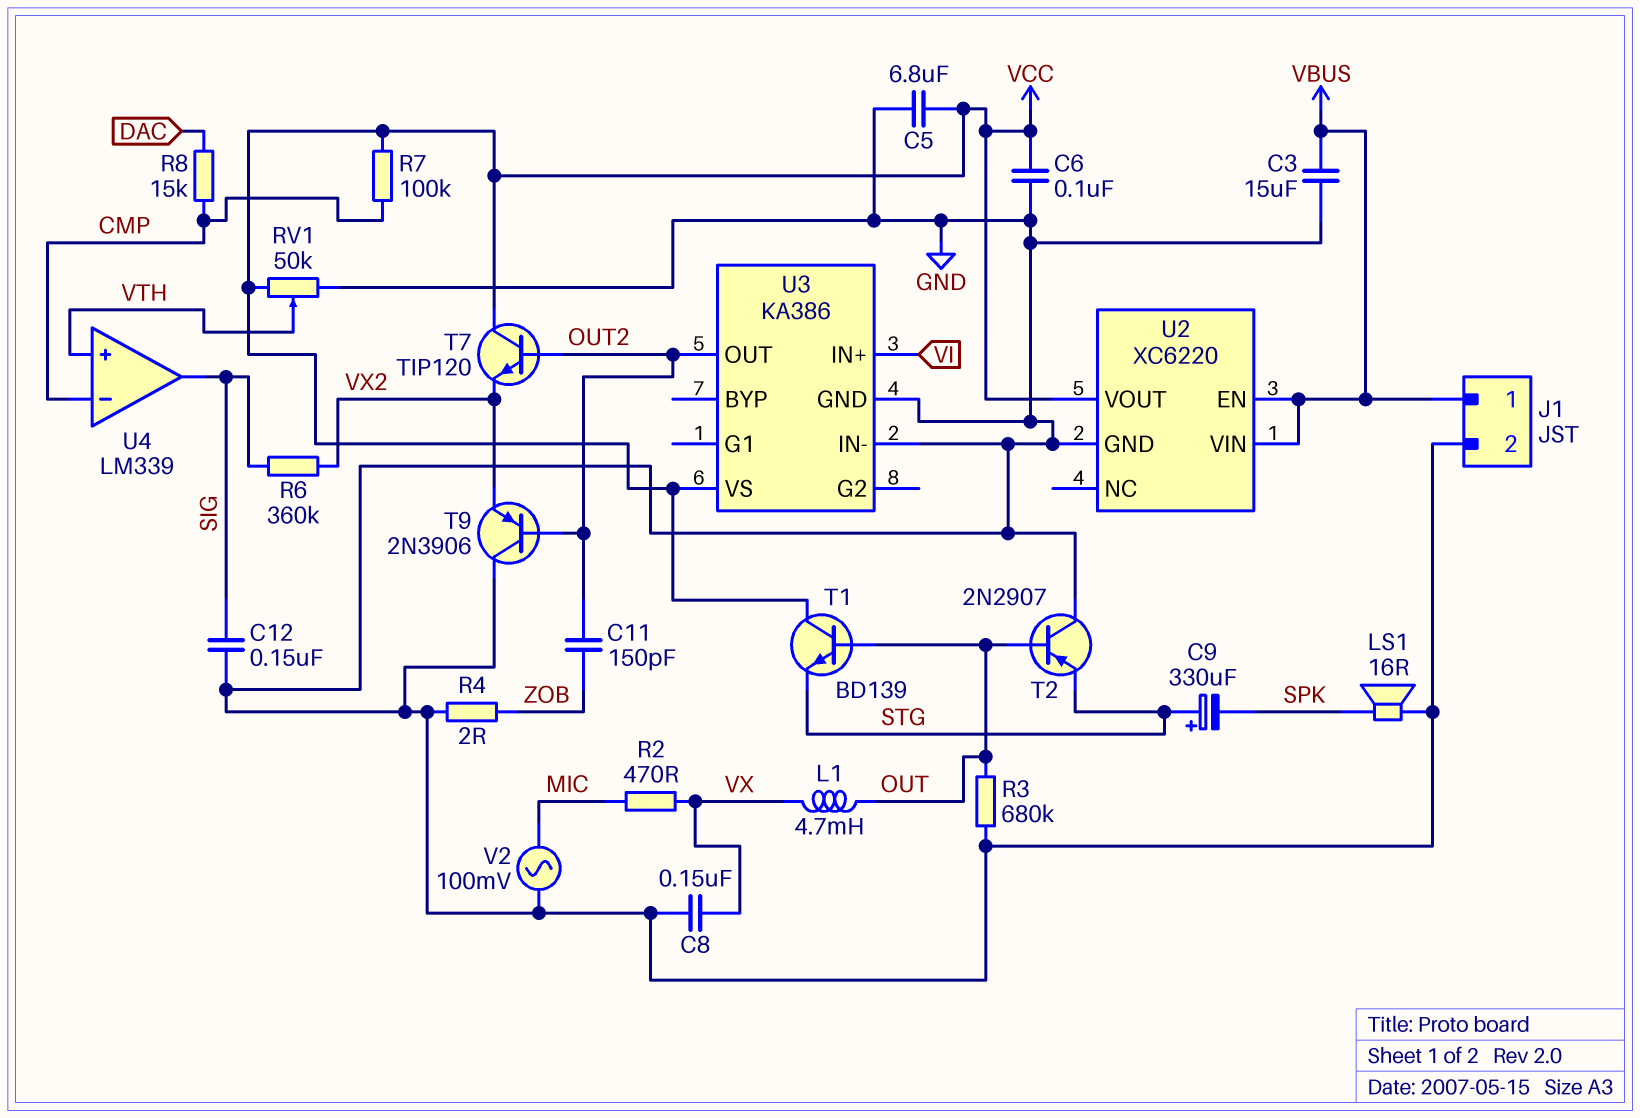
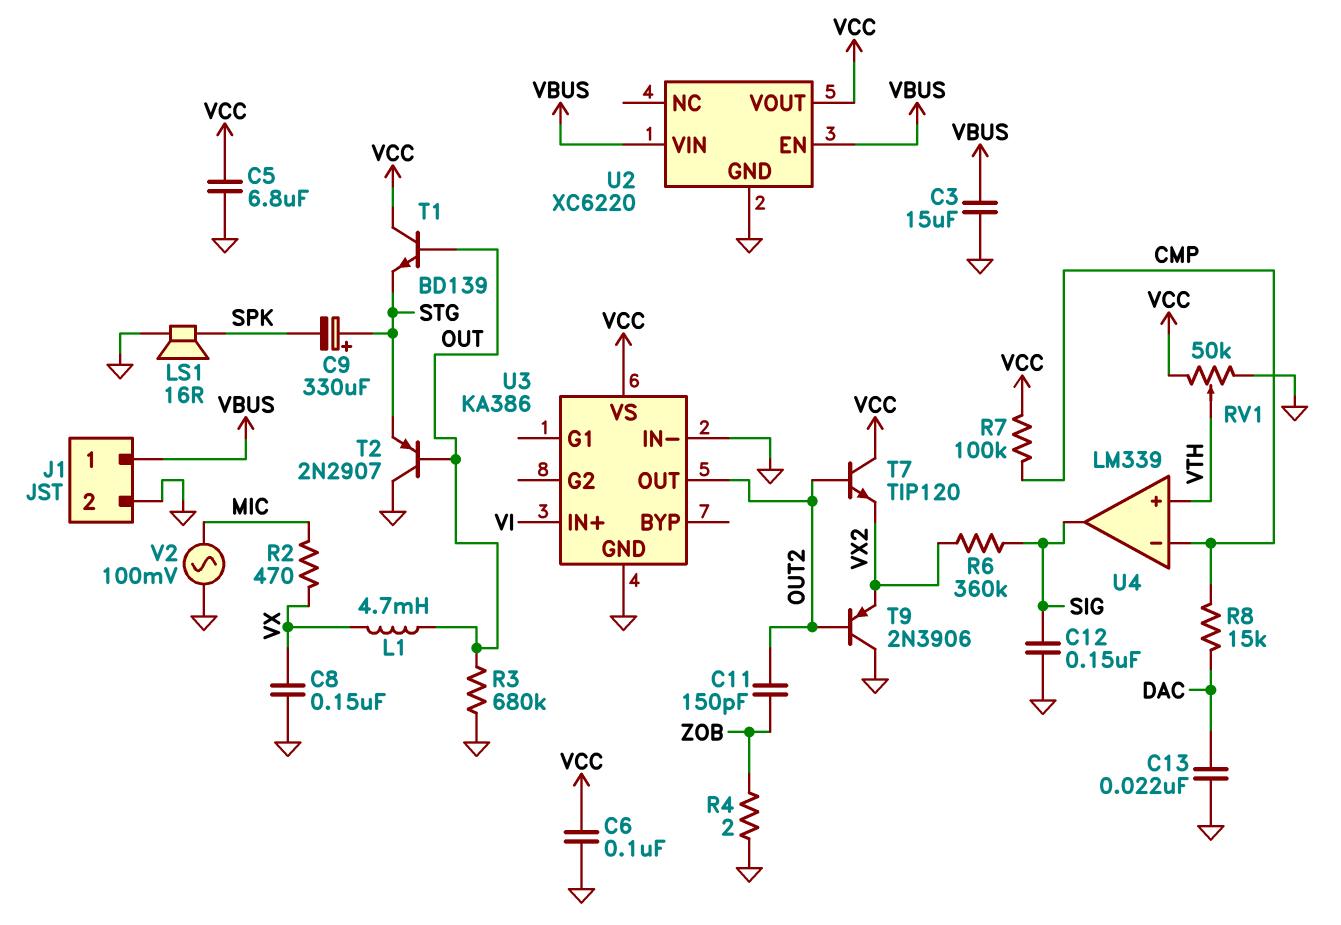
C13: none -> 22nF (DAC, GND)

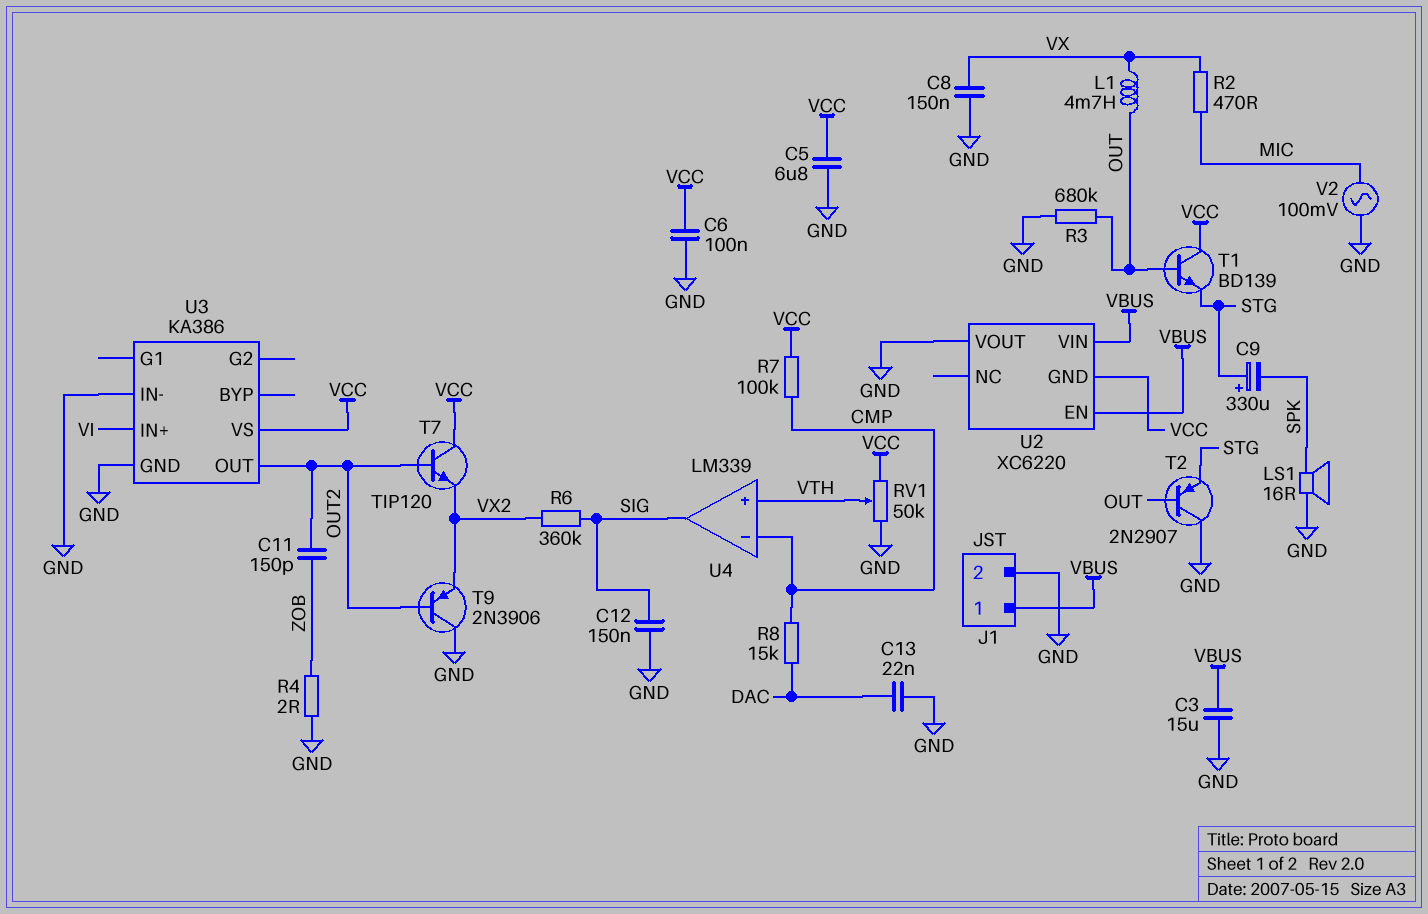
U2 pin GND: GND -> VCC
U2 pin VOUT: VCC -> GND

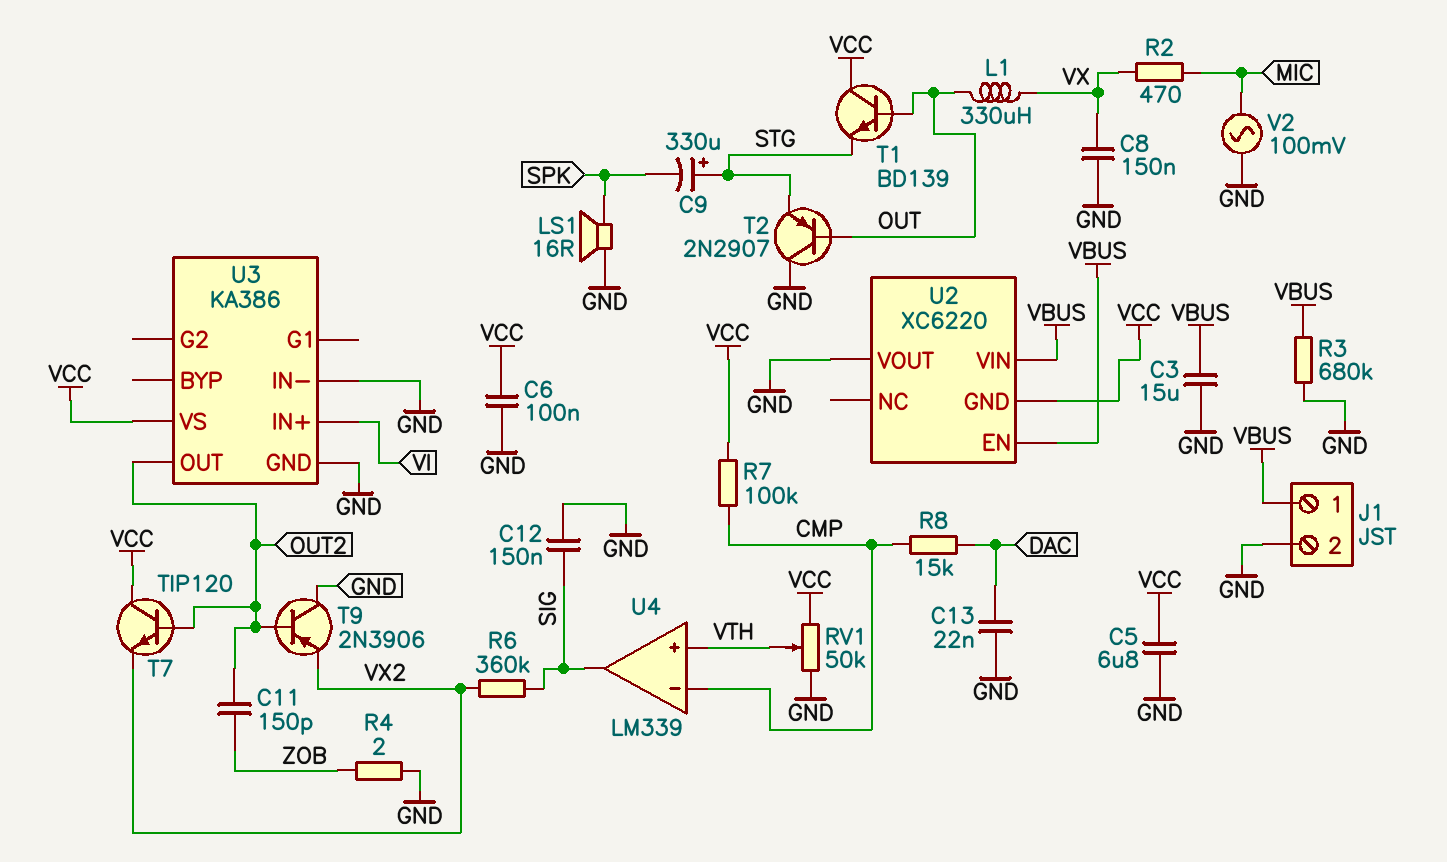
L1: 4.7mH (OUT, VX) -> 330uH (OUT, VX)
R3: 680k (GND, OUT) -> 680k (GND, VBUS)

